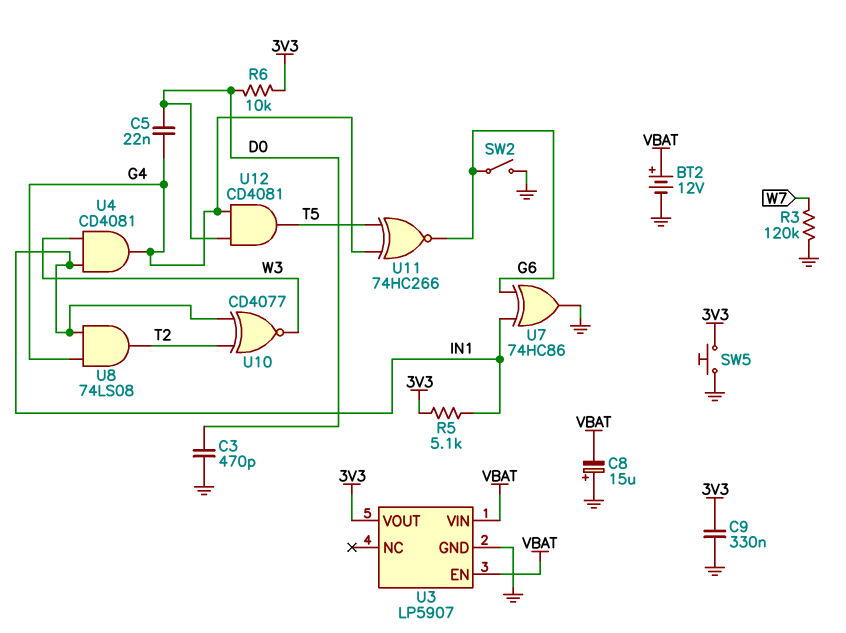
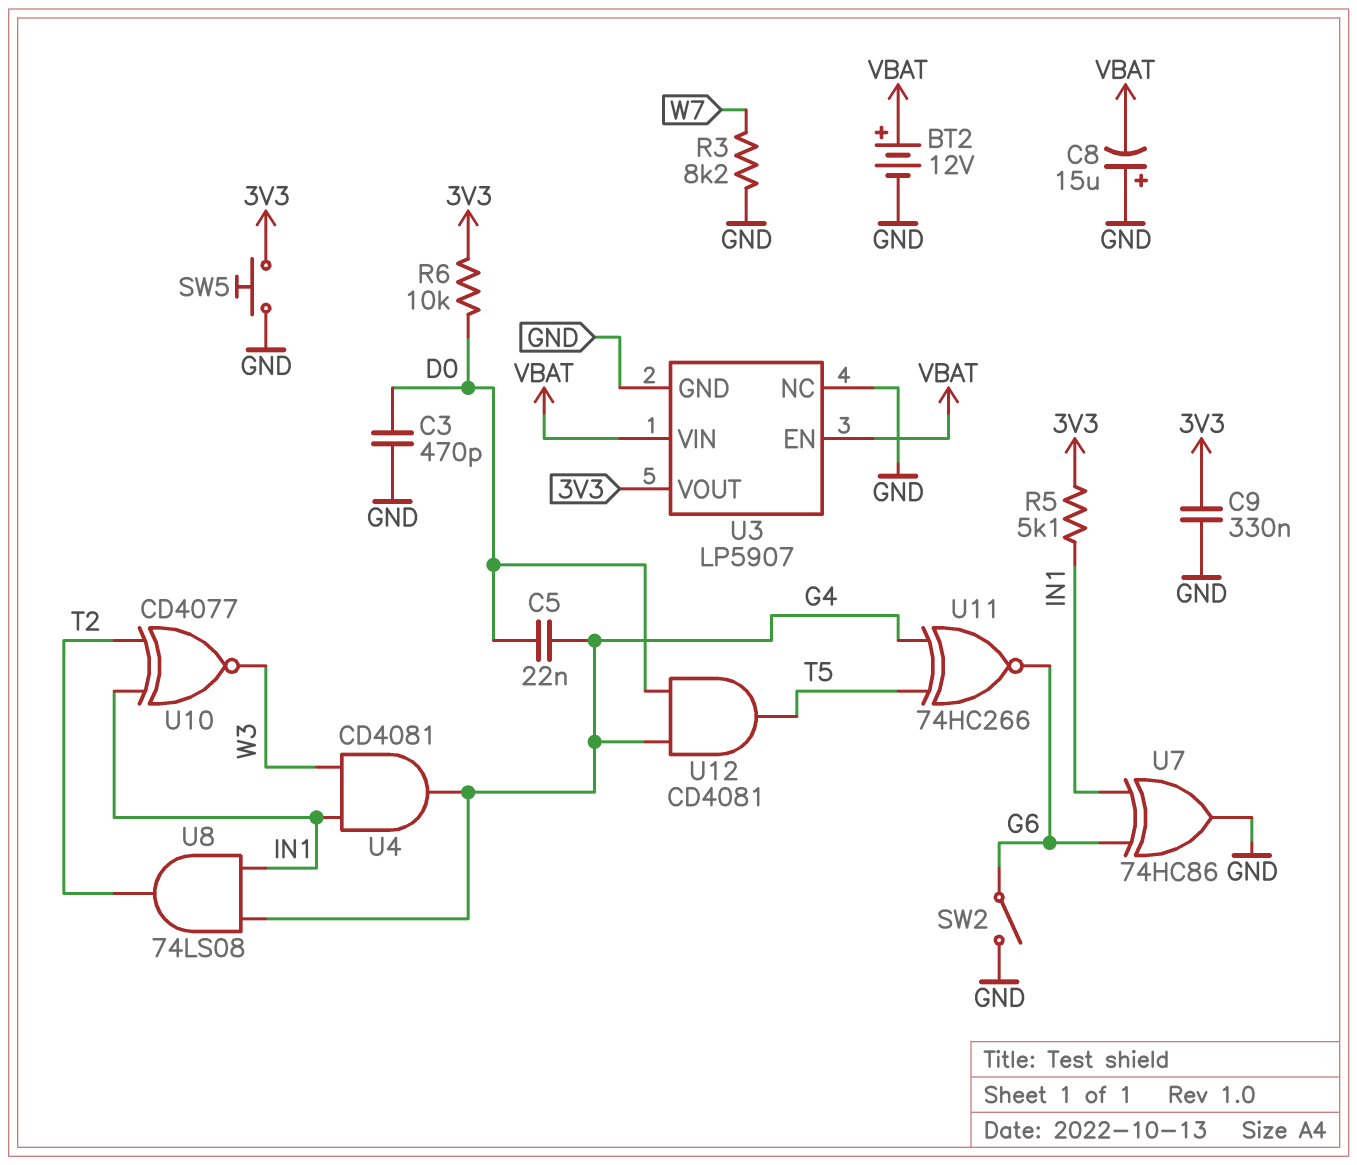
R3: 120k (GND, W7) -> 8.2k (GND, W7)
U3 pin NC: none -> GND

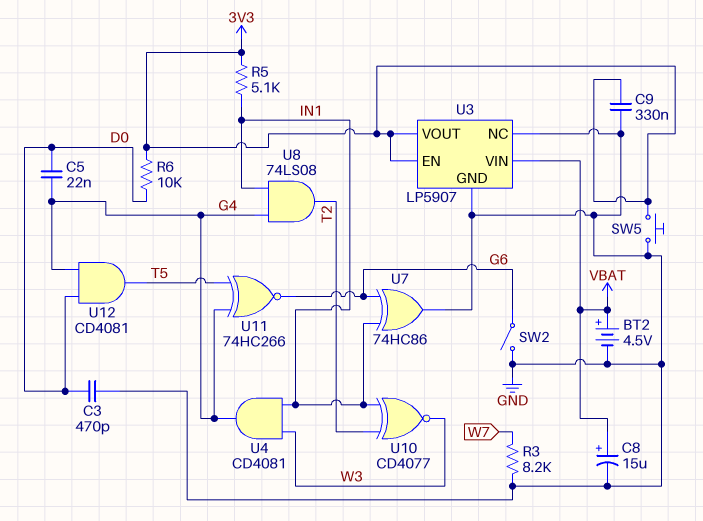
BT2: 12V (plus VBAT, minus GND) -> 4.5V (plus VBAT, minus GND)
C8: 15uF (plus GND, minus VBAT) -> 15uF (plus VBAT, minus GND)
U3 pin EN: VBAT -> 3V3

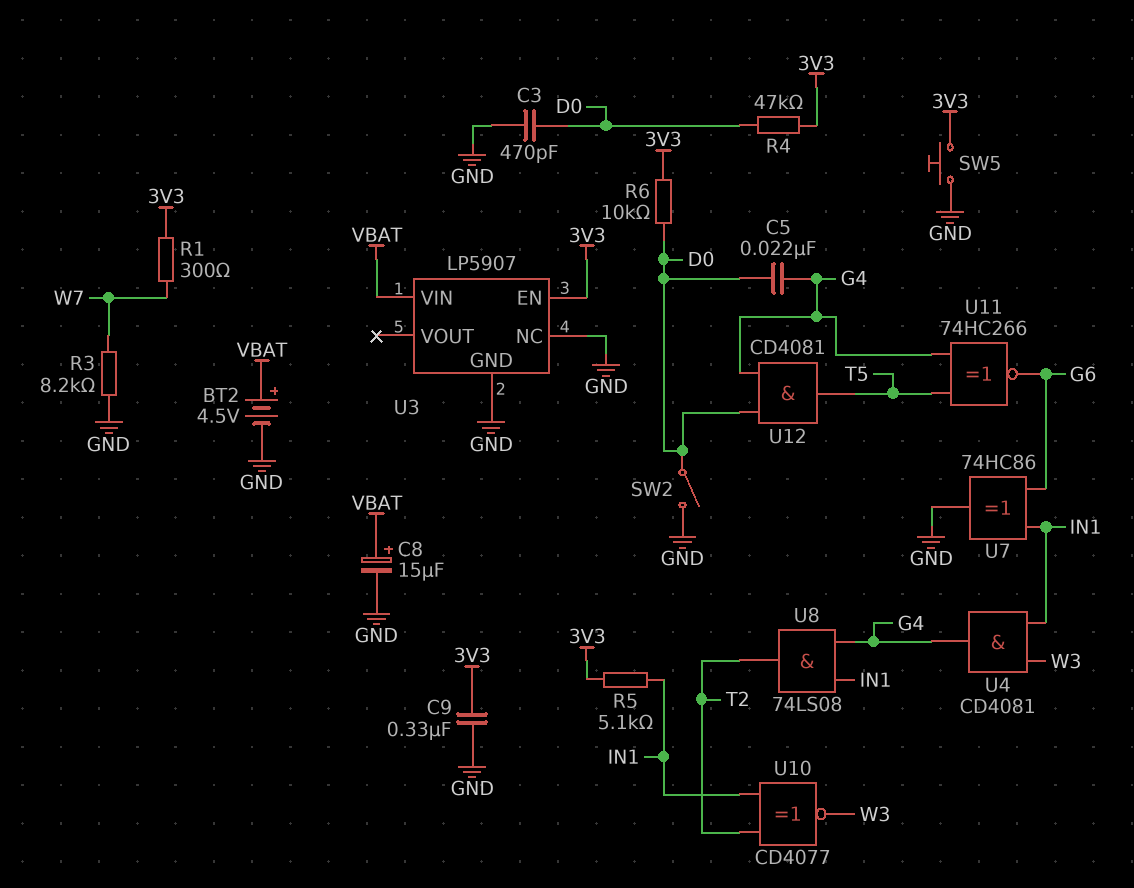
R1: none -> 300 (3V3, W7)
R4: none -> 47k (3V3, D0)
SW2: switch (G6, GND) -> switch (D0, GND)
U3 pin VOUT: 3V3 -> none

